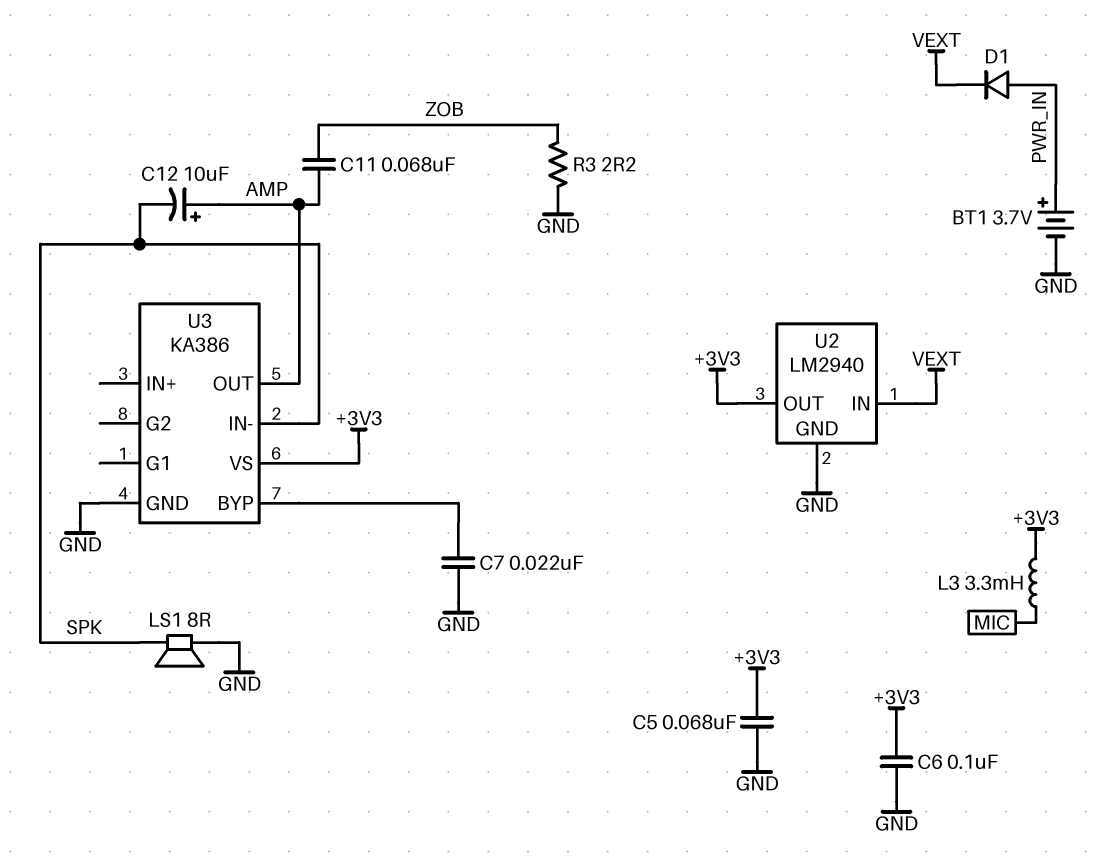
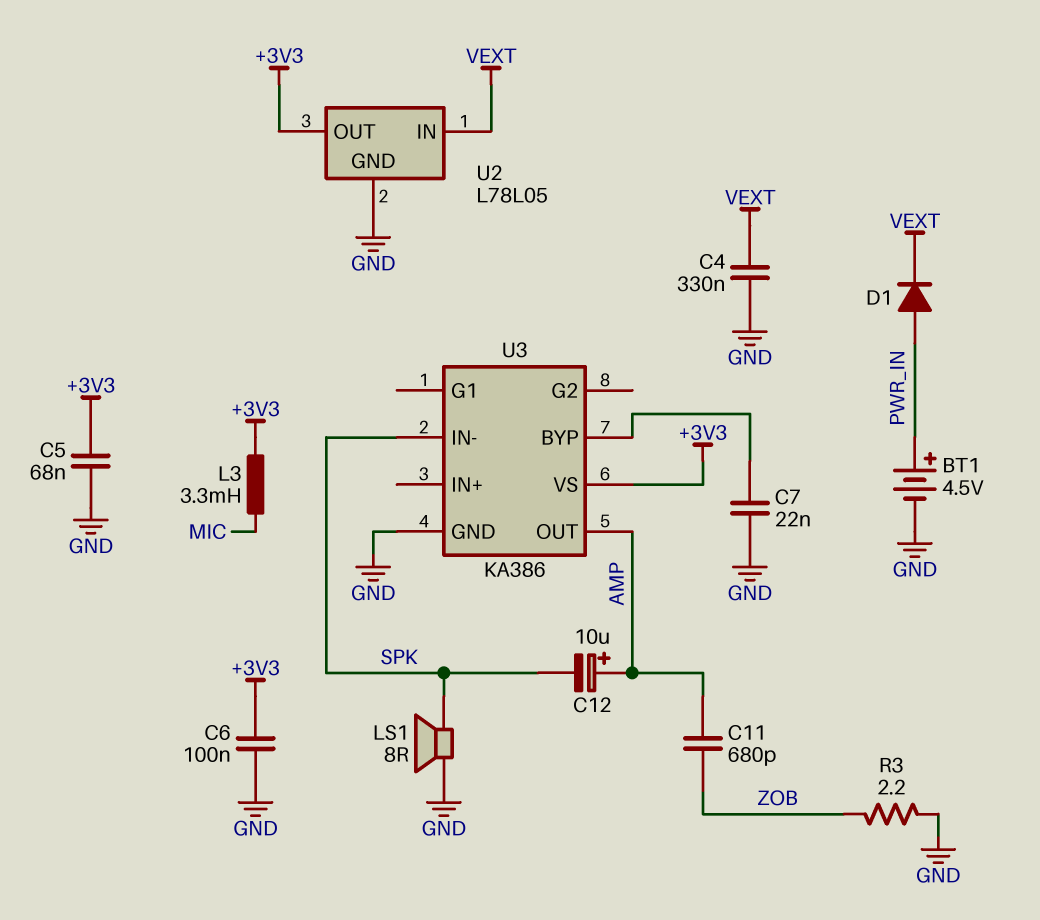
BT1: 3.7V (plus PWR_IN, minus GND) -> 4.5V (plus PWR_IN, minus GND)
C4: none -> 330nF (GND, VEXT)
C11: 68nF (AMP, ZOB) -> 680pF (AMP, ZOB)
U2: LM2940 -> L78L05

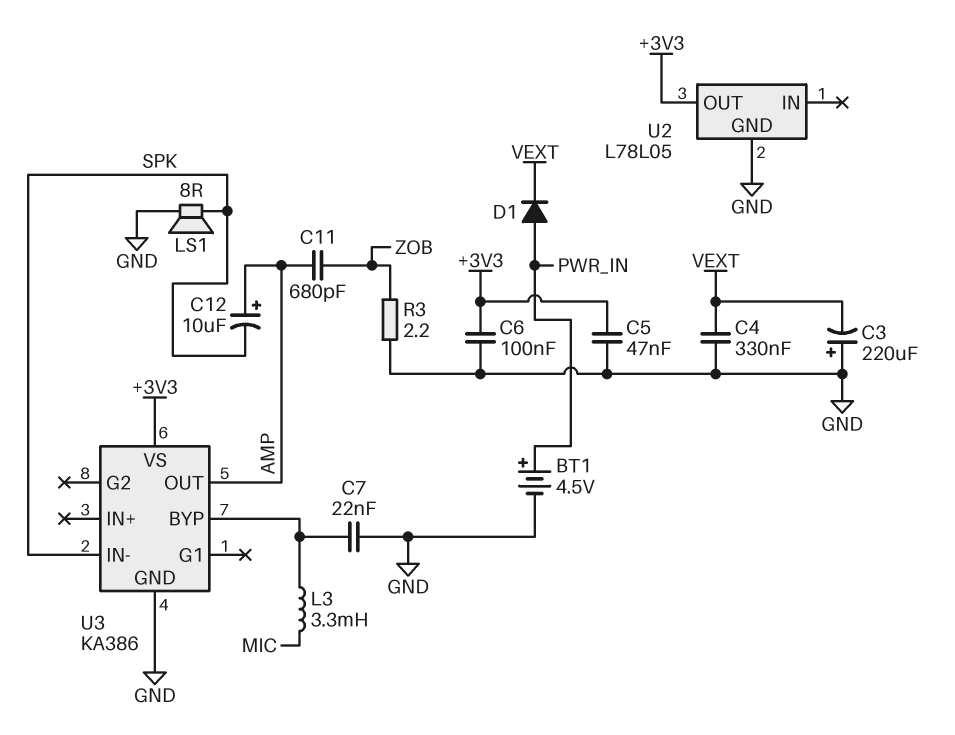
C3: none -> 220uF (plus GND, minus VEXT)
C5: 68nF (+3V3, GND) -> 47nF (+3V3, GND)
L3: 3.3mH (+3V3, MIC) -> 3.3mH (MIC, U3/BYP)
U2 pin IN: VEXT -> none

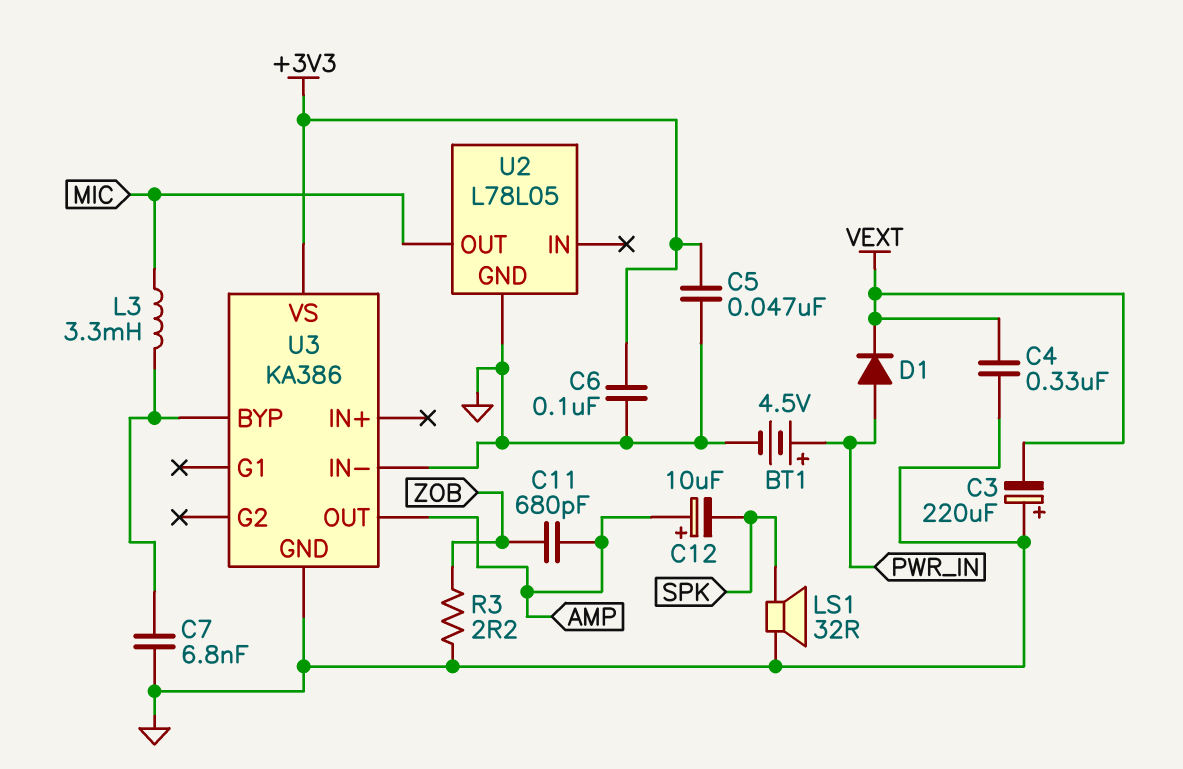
C7: 22nF (GND, U3/BYP) -> 6.8nF (GND, U3/BYP)
LS1: speaker 8R (GND, SPK) -> speaker 32R (GND, SPK)
U2 pin OUT: +3V3 -> MIC
U3 pin IN-: SPK -> GND

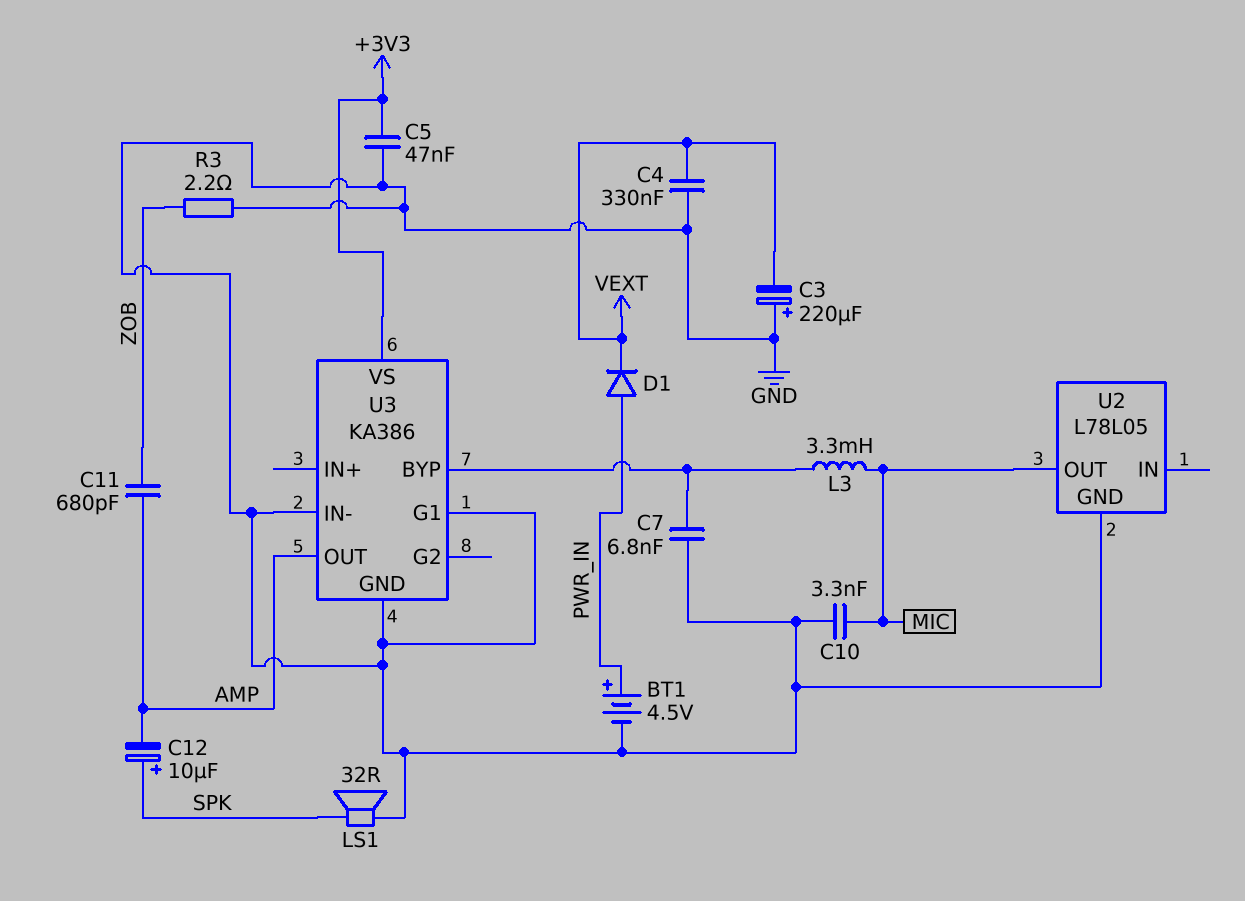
C6: 100nF (+3V3, GND) -> none
C10: none -> 3.3nF (GND, MIC)
C12: 10uF (plus AMP, minus SPK) -> 10uF (plus SPK, minus AMP)
U3 pin G1: none -> GND

